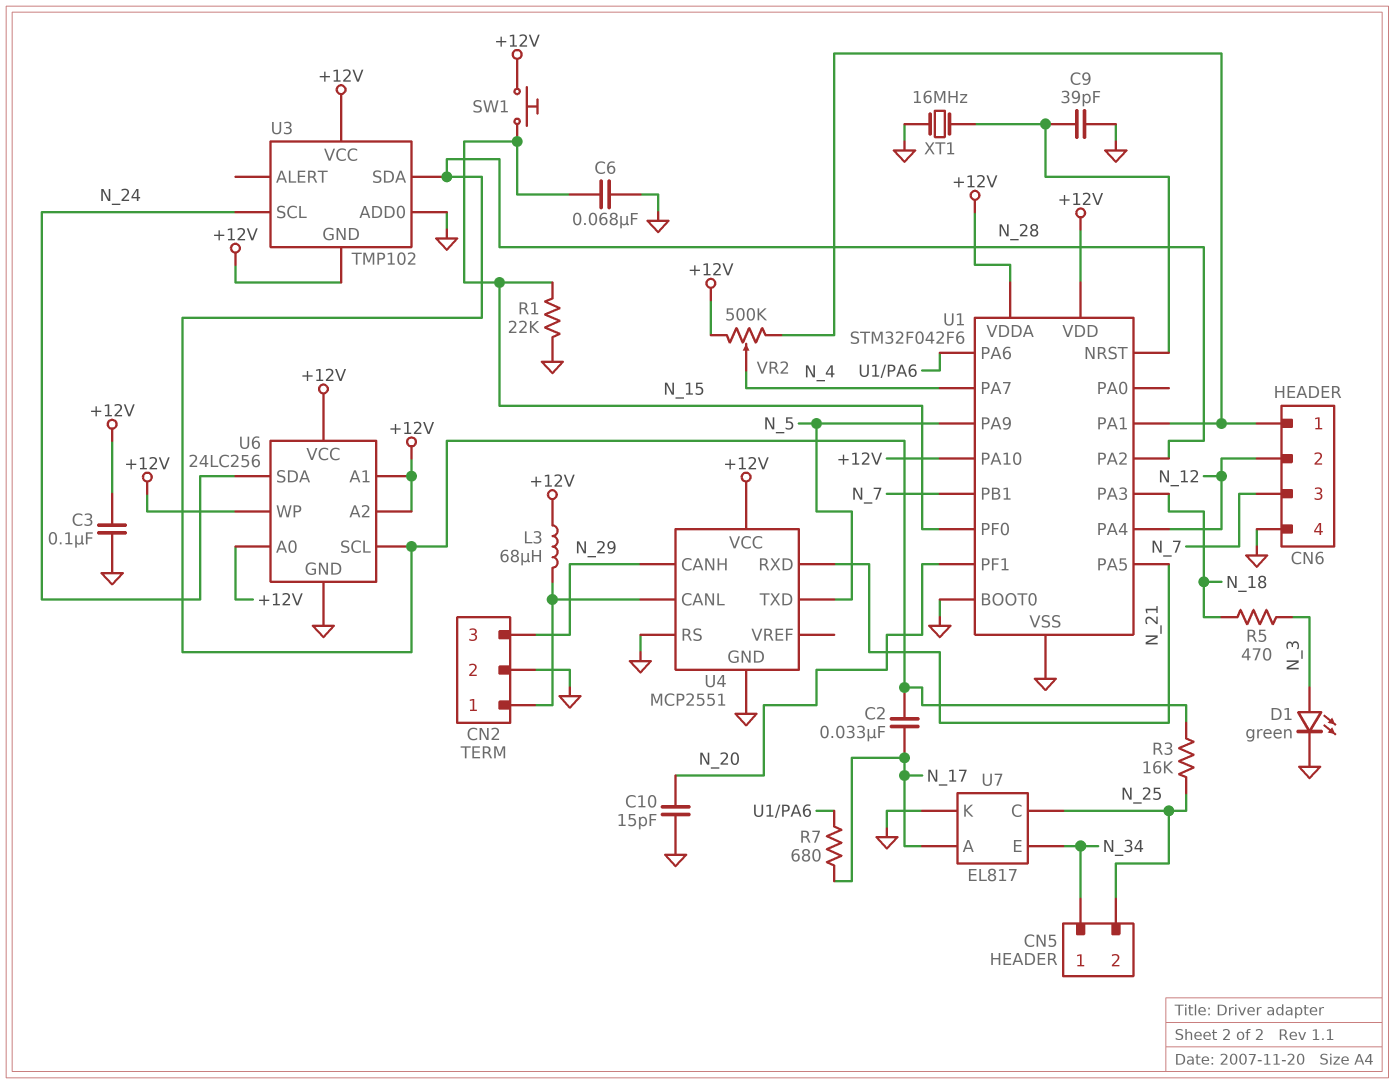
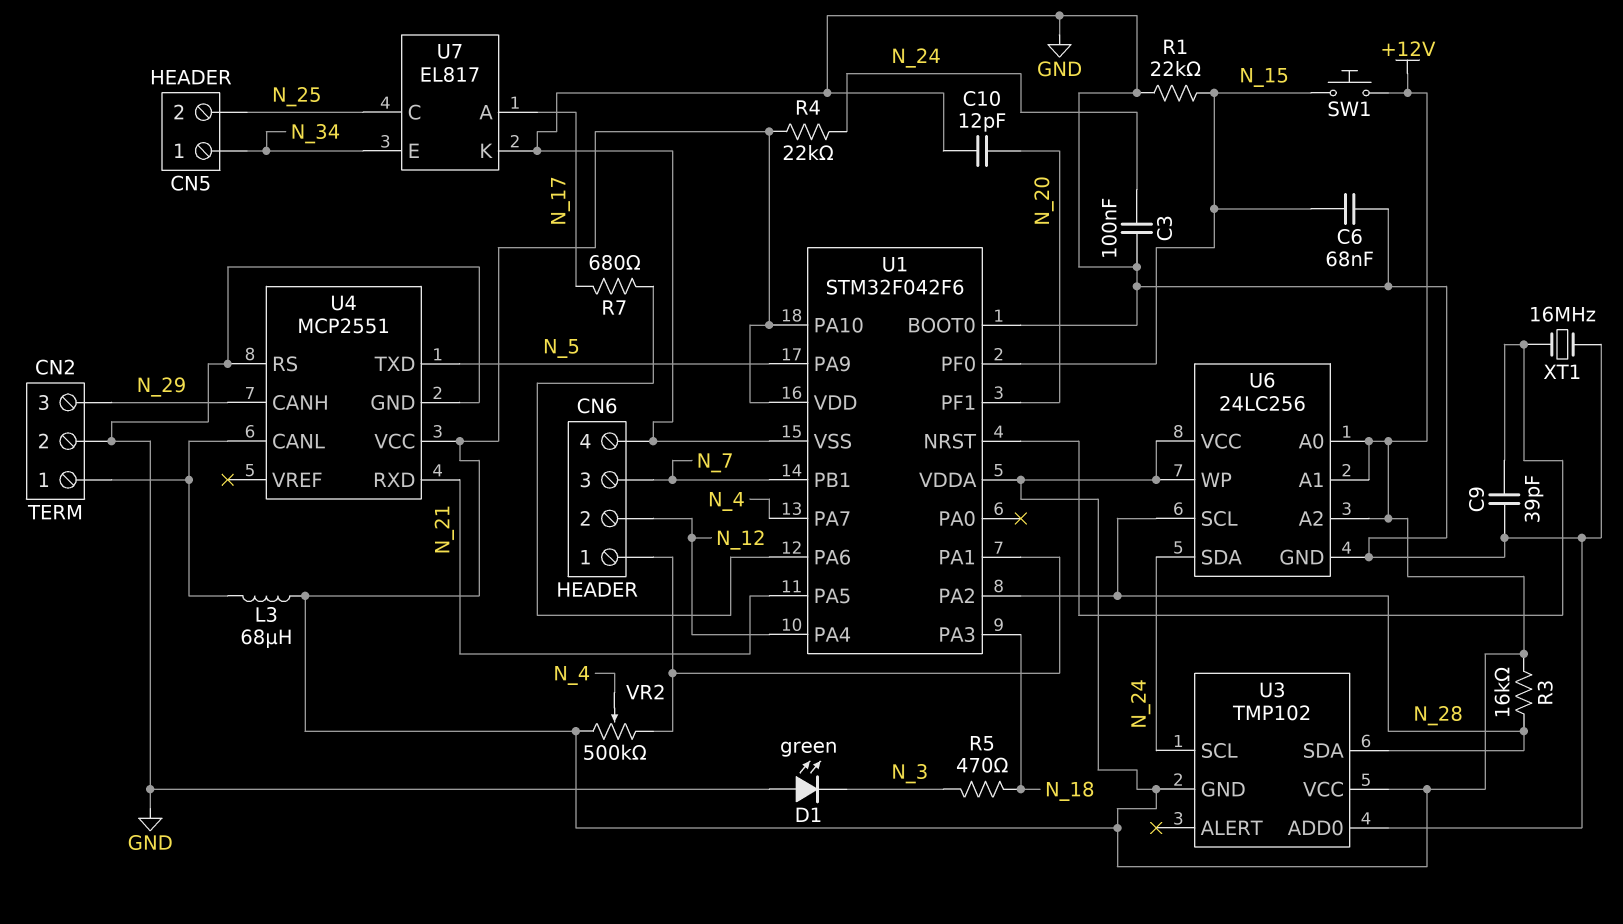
C2: 33nF (N_17, N_28) -> none
C3: 100nF (+12V, GND) -> 100nF (GND, N_24)
C10: 15pF (GND, N_20) -> 12pF (GND, N_20)
D1: LED green (A N_3, K GND) -> LED green (A GND, K N_3)
R3: 16k (N_25, N_28) -> 16k (+12V, N_28)
R4: none -> 22k (+12V, N_24)

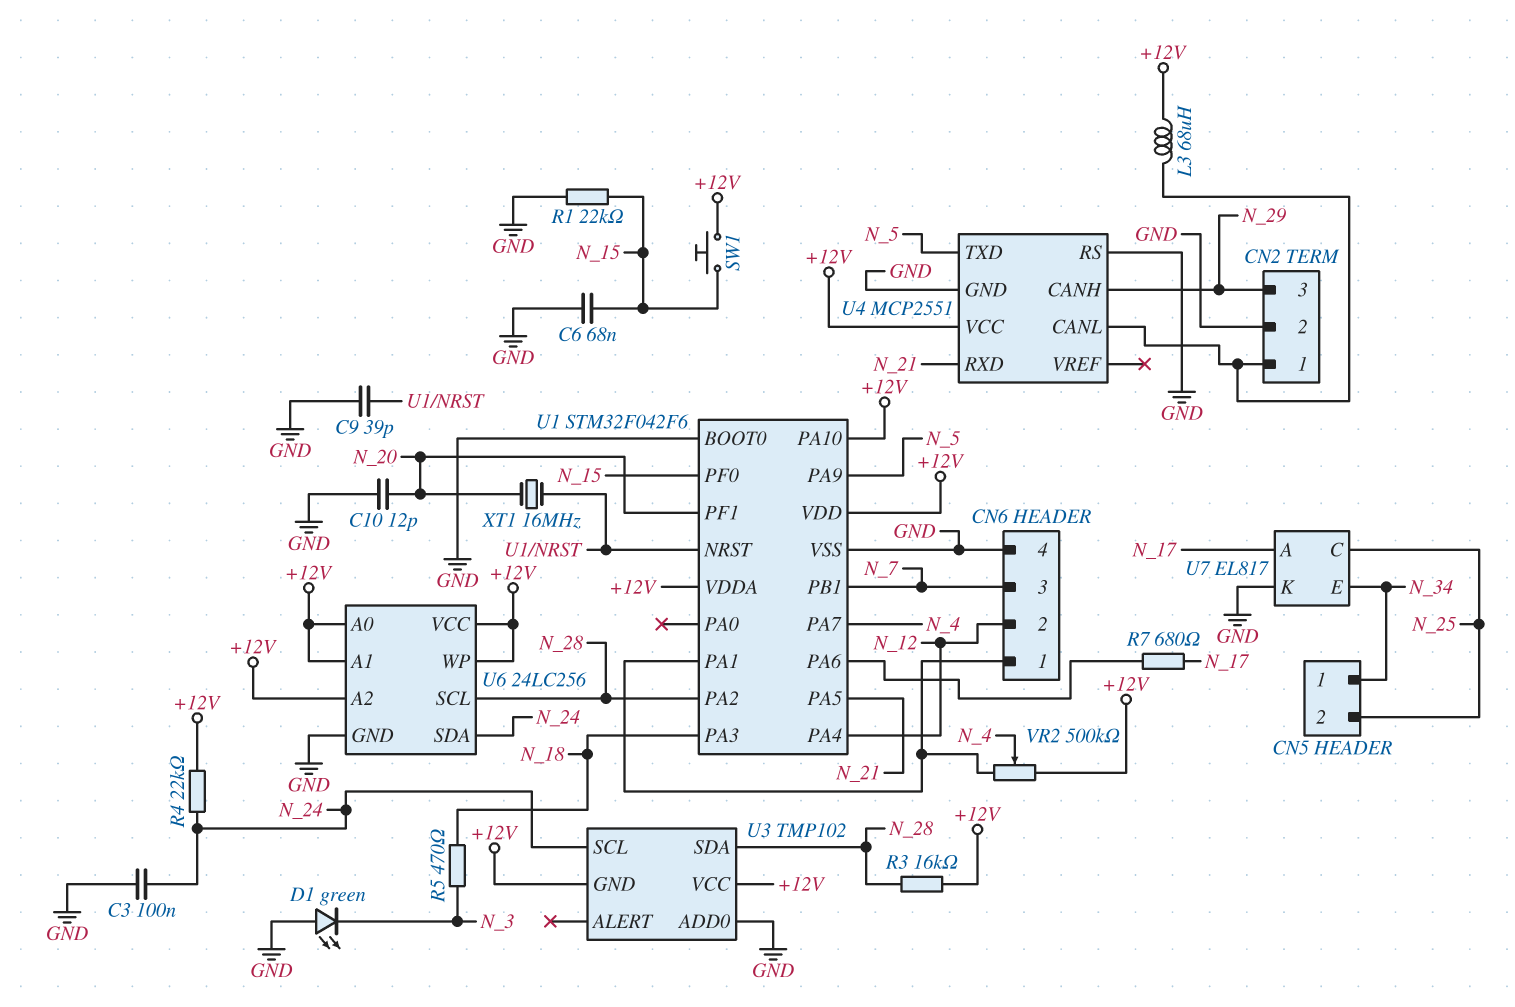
XT1: 16MHz (GND, U1/NRST) -> 16MHz (N_20, U1/NRST)

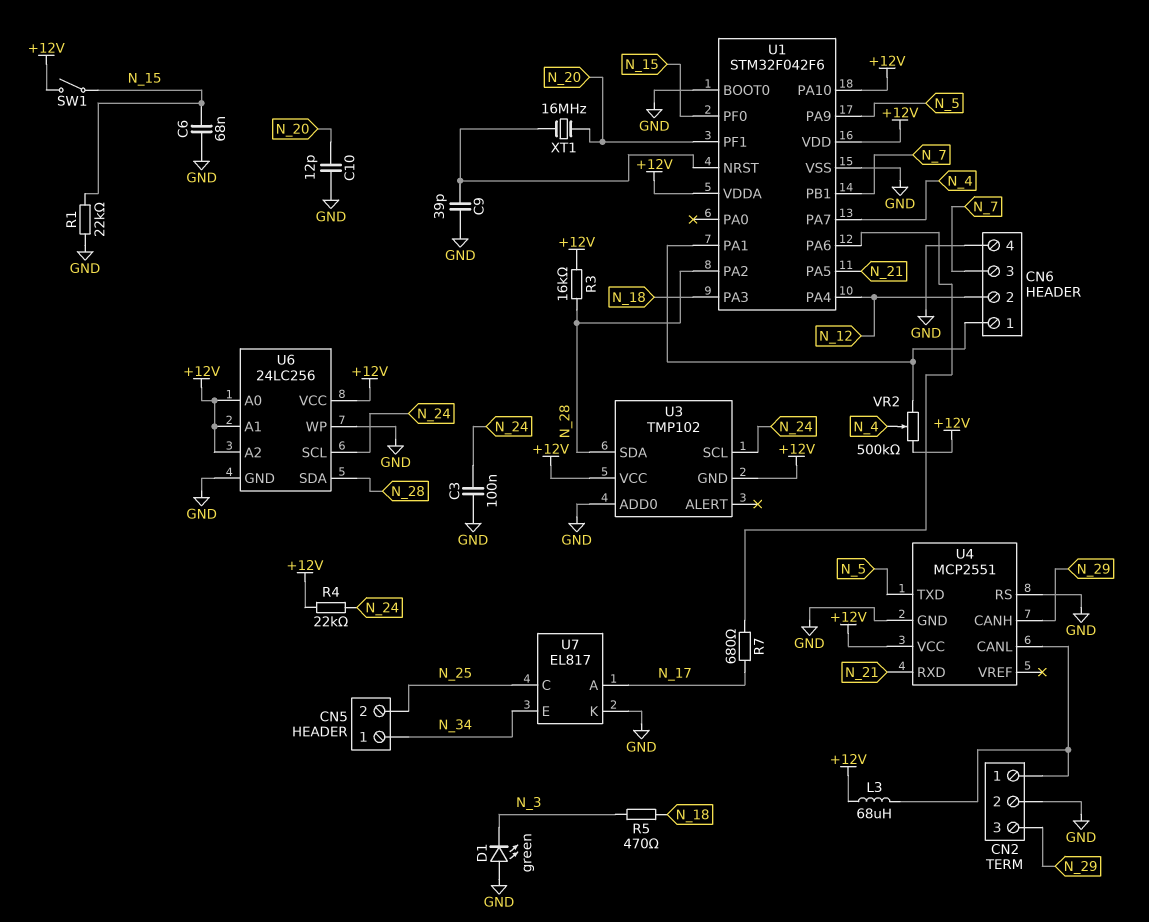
SW1: button (+12V, N_15) -> switch (+12V, N_15)
U6 pin SCL: N_28 -> N_24
U6 pin SDA: N_24 -> N_28
U6 pin WP: +12V -> GND

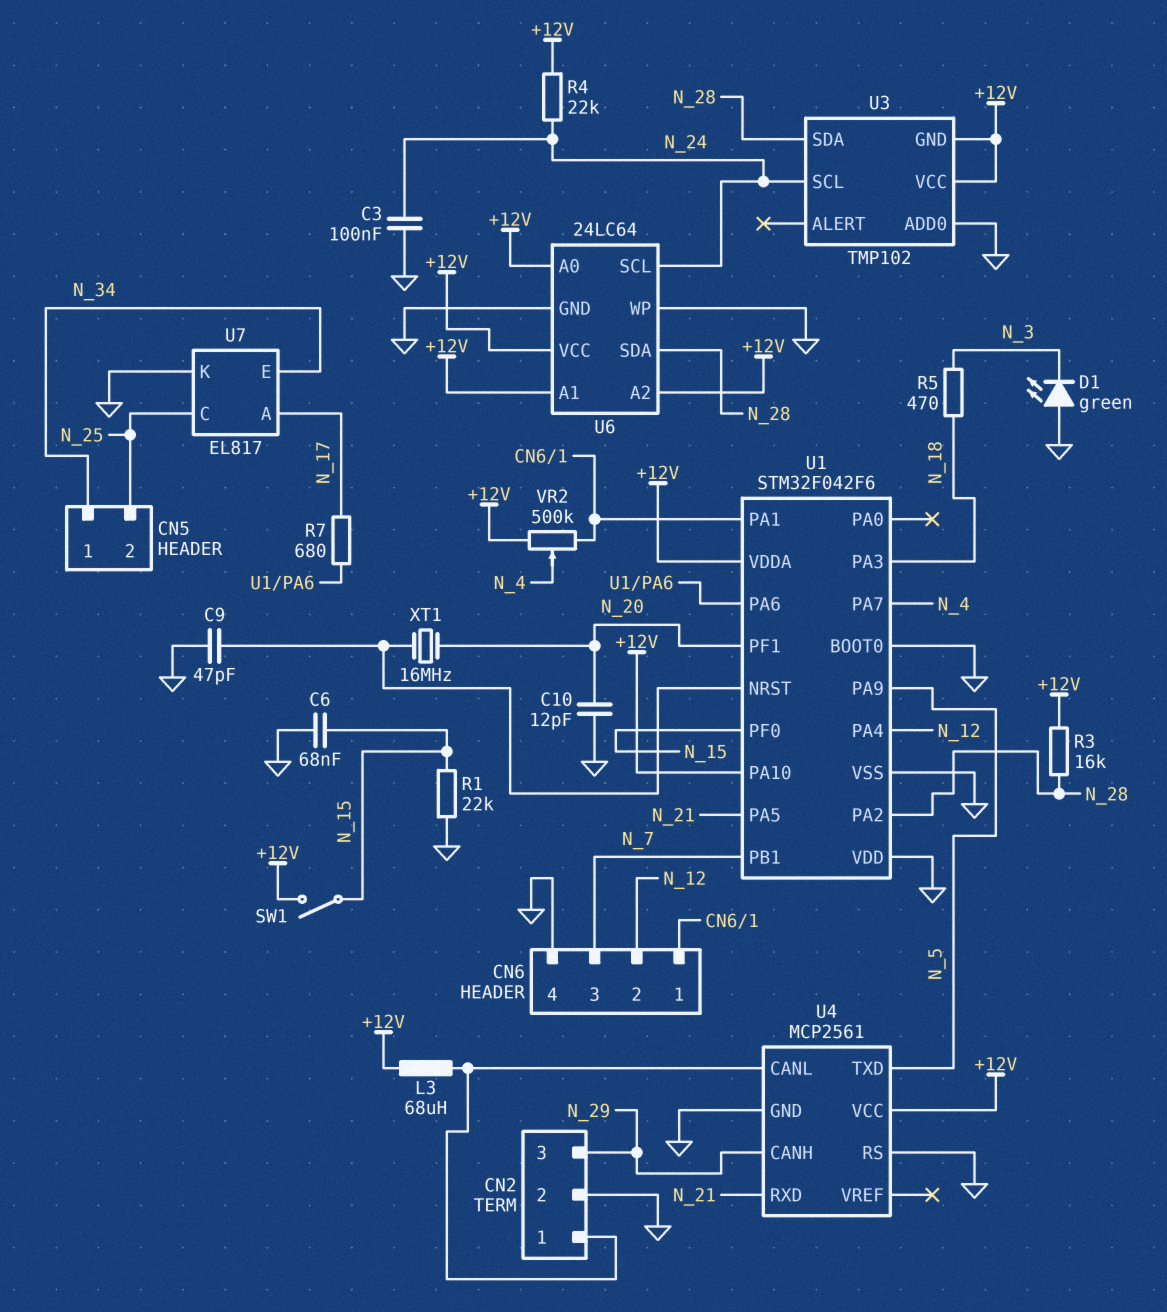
C9: 39pF (GND, U1/NRST) -> 47pF (GND, U1/NRST)
U1 pin VDD: +12V -> GND
U4: MCP2551 -> MCP2561
U6: 24LC256 -> 24LC64

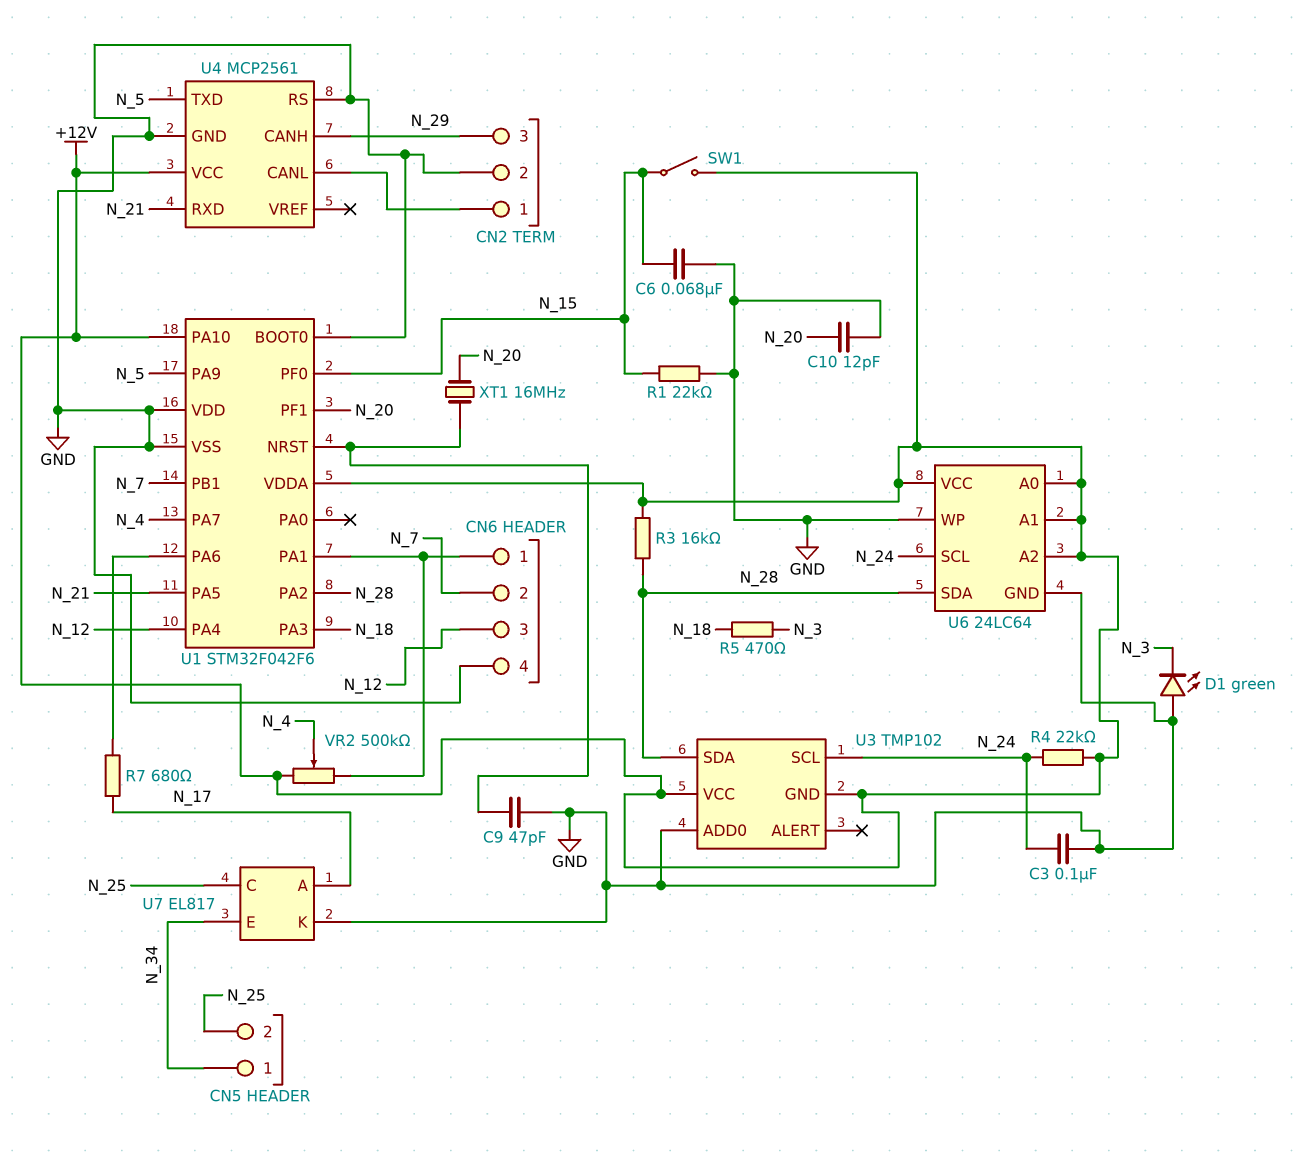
CN6 pin 2: N_12 -> N_7
CN6 pin 3: N_7 -> N_12
L3: 68uH (+12V, CN2/1) -> none

